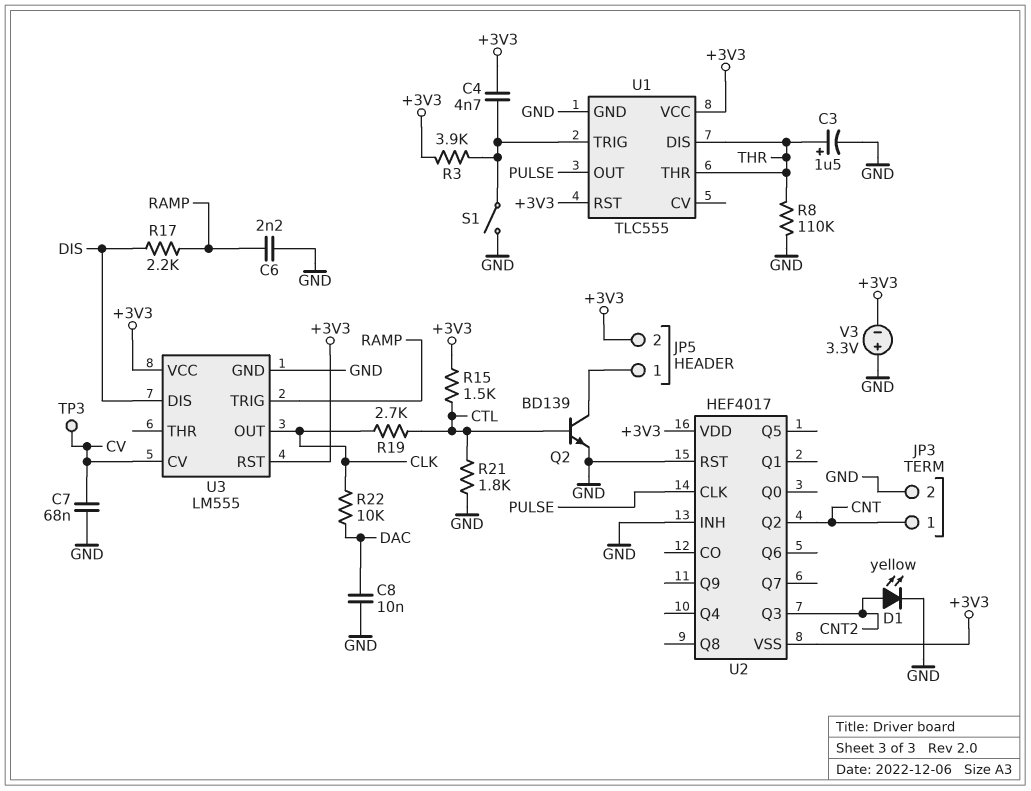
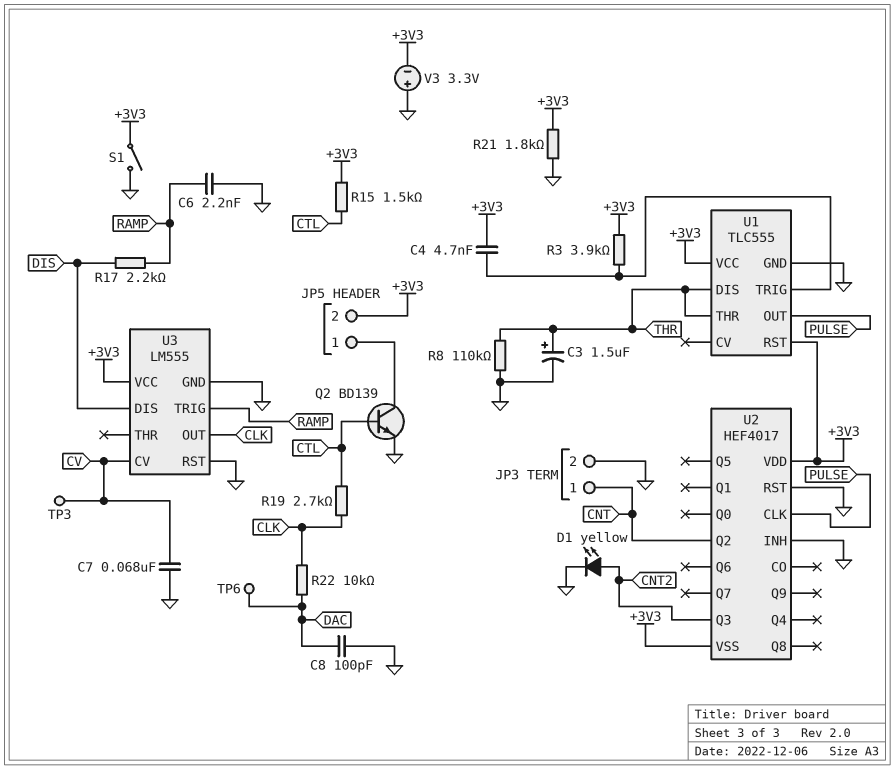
C8: 10nF (DAC, GND) -> 100pF (DAC, GND)
R21: 1.8k (CTL, GND) -> 1.8k (+3V3, GND)
S1: switch (GND, U1/TRIG) -> switch (+3V3, GND)
TP6: none -> test point (DAC)
U3 pin RST: +3V3 -> GND

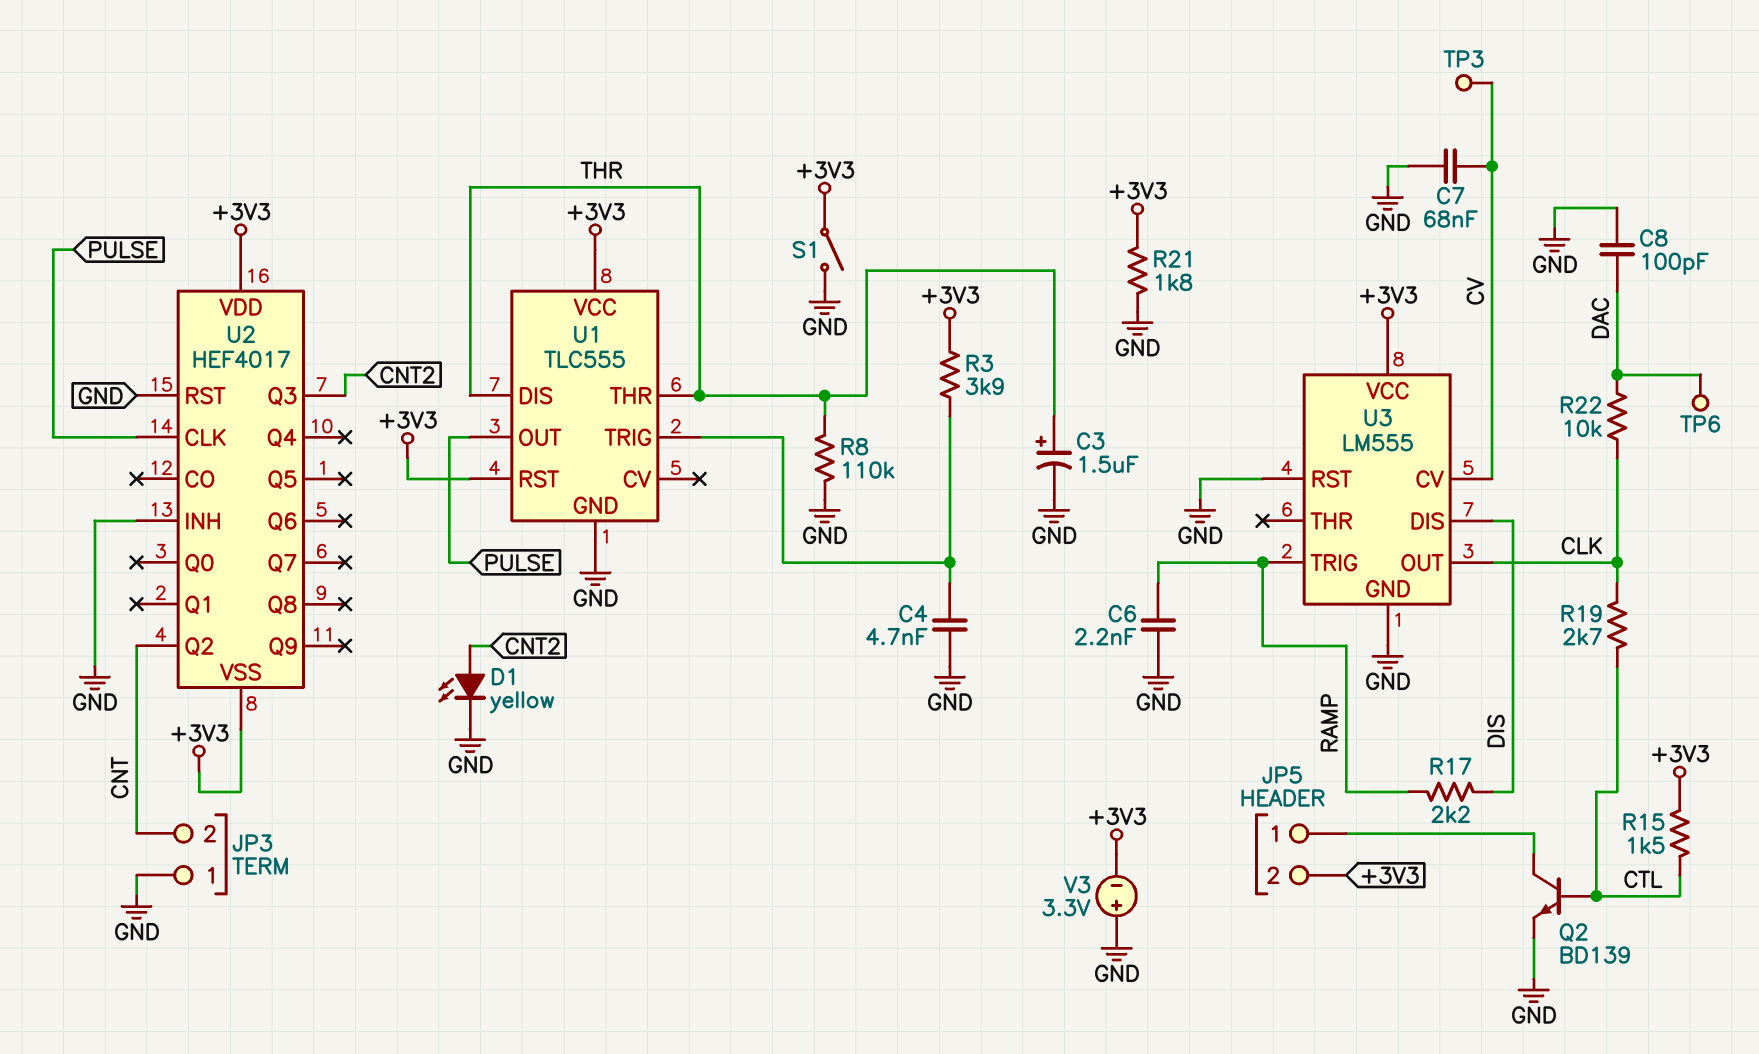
C4: 4.7nF (+3V3, U1/TRIG) -> 4.7nF (GND, U1/TRIG)
JP3 pin 1: CNT -> GND
JP3 pin 2: GND -> CNT

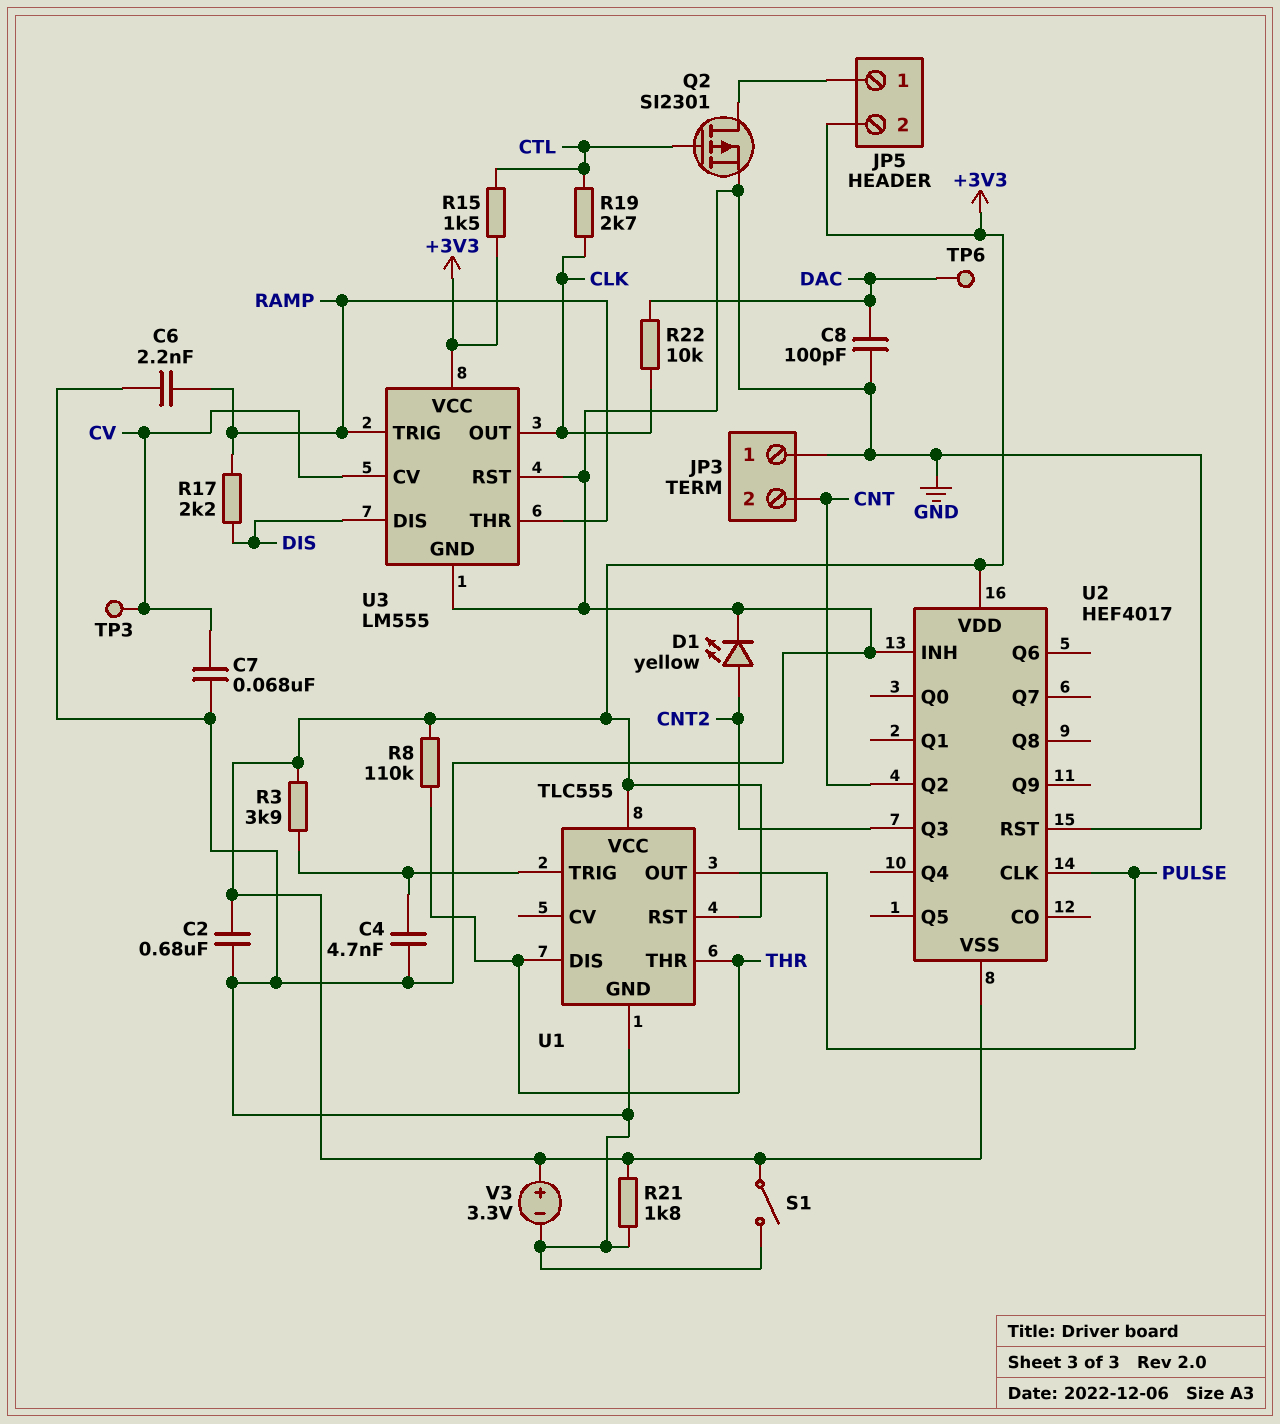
C2: none -> 680nF (+3V3, GND)
C3: 1.5uF (plus THR, minus GND) -> none
Q2: NPN BD139 (B CTL, C JP5/1, E GND) -> PMOS SI2301 (G CTL, D JP5/1, S GND)
R8: 110k (GND, THR) -> 110k (+3V3, THR)
U3 pin THR: none -> RAMP
V3: 3.3V (plus GND, minus +3V3) -> 3.3V (plus +3V3, minus GND)

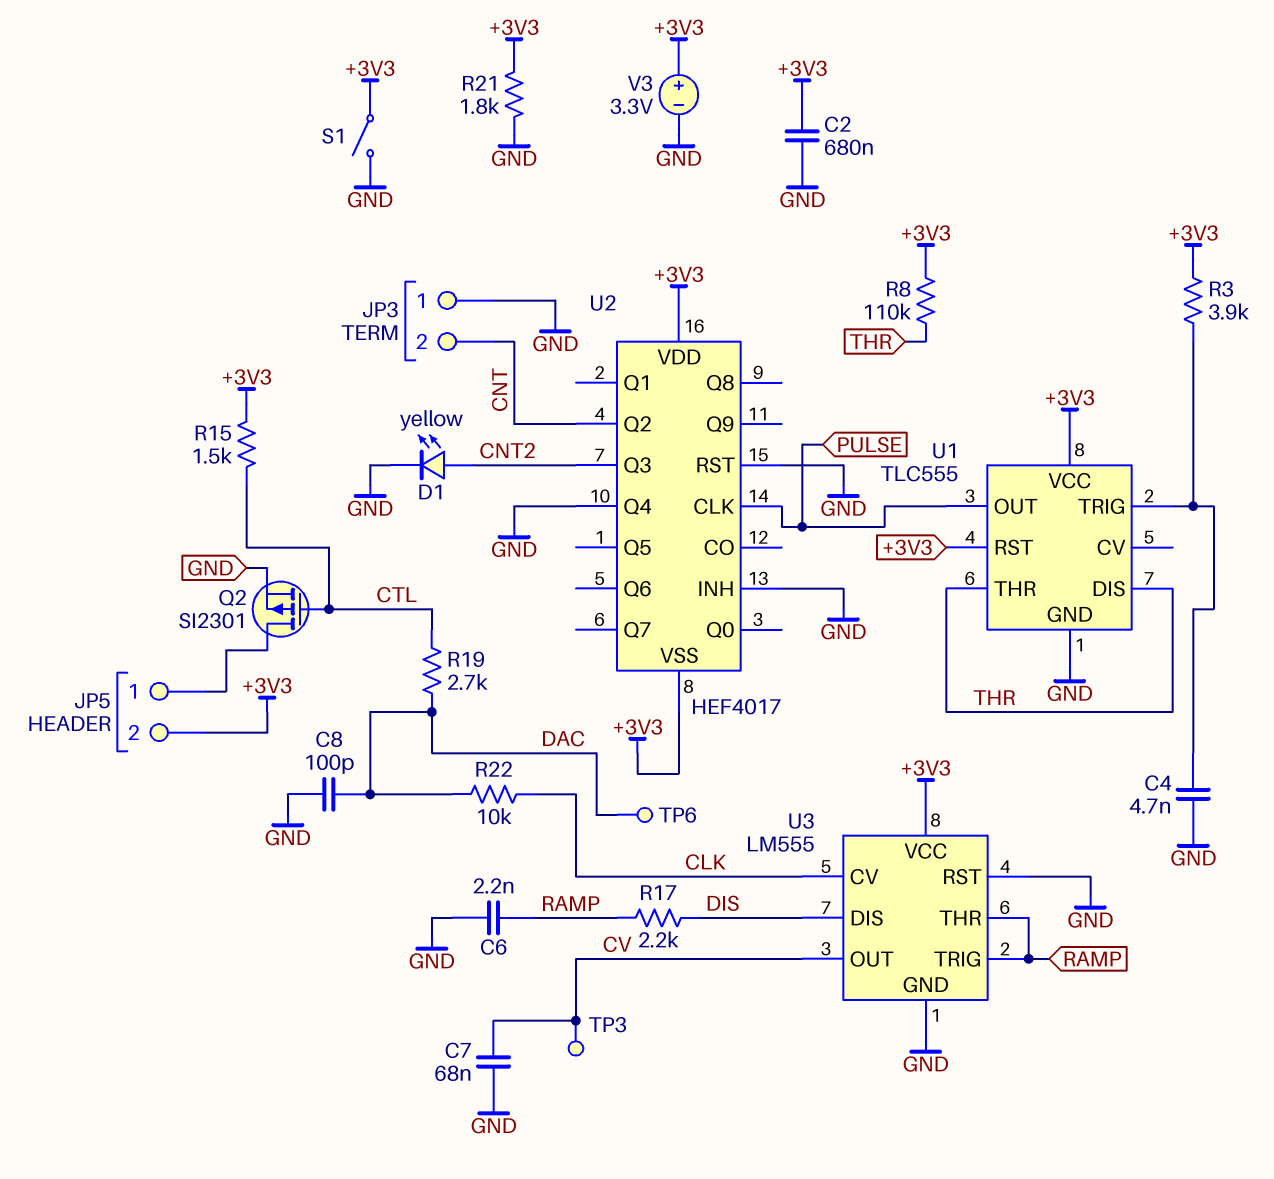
R19: 2.7k (CLK, CTL) -> 2.7k (CTL, DAC)
U2 pin Q4: none -> GND
U3 pin CV: CV -> CLK
U3 pin OUT: CLK -> CV

